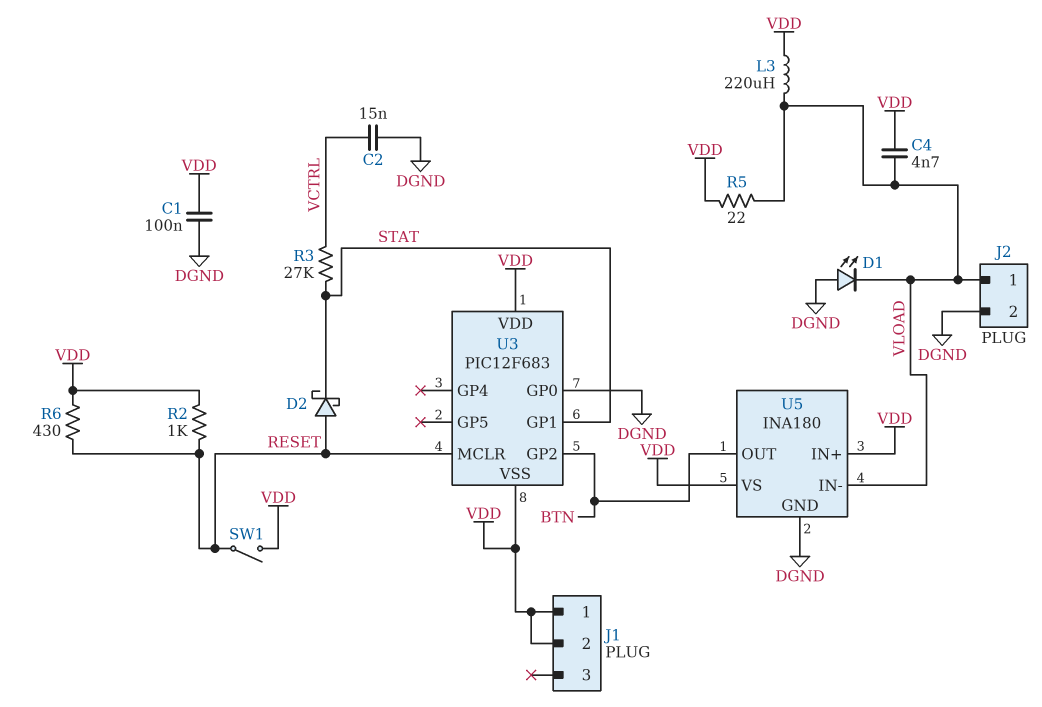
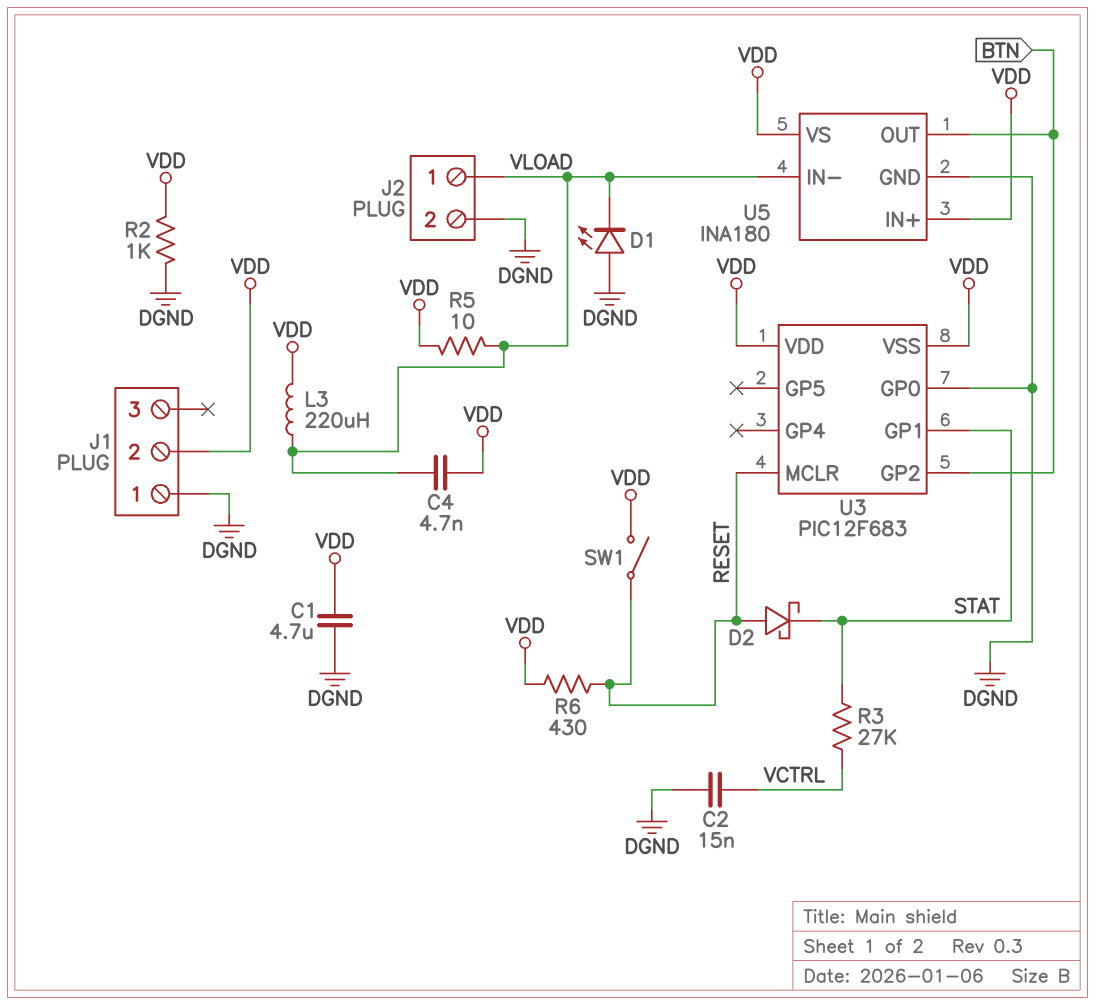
C1: 100nF (DGND, VDD) -> 4.7uF (DGND, VDD)
J1 pin 1: VDD -> DGND
R2: 1k (RESET, VDD) -> 1k (DGND, VDD)
R5: 22 (VDD, VLOAD) -> 10 (VDD, VLOAD)

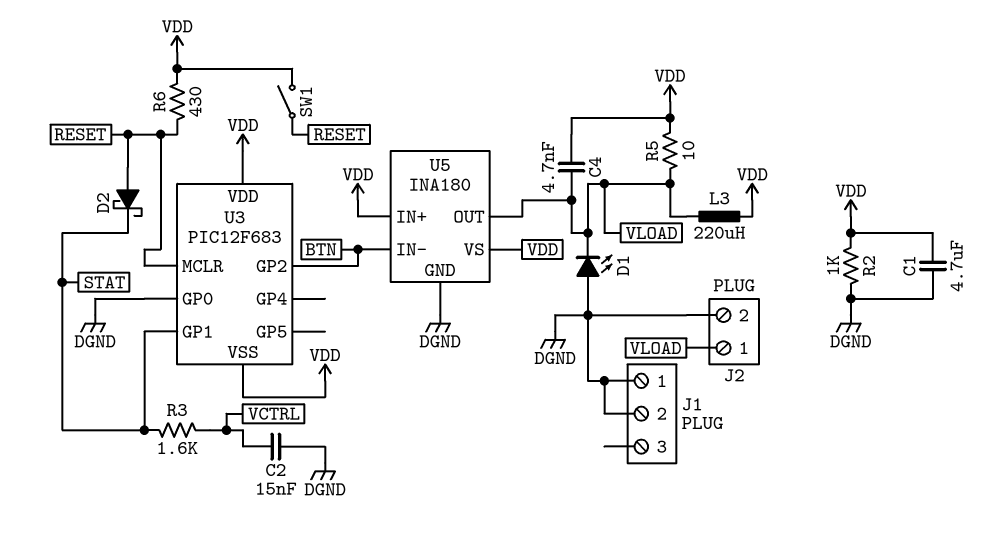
J1 pin 2: VDD -> DGND
R3: 27k (STAT, VCTRL) -> 1.6k (STAT, VCTRL)
U5 pin IN-: VLOAD -> BTN
U5 pin OUT: BTN -> VLOAD

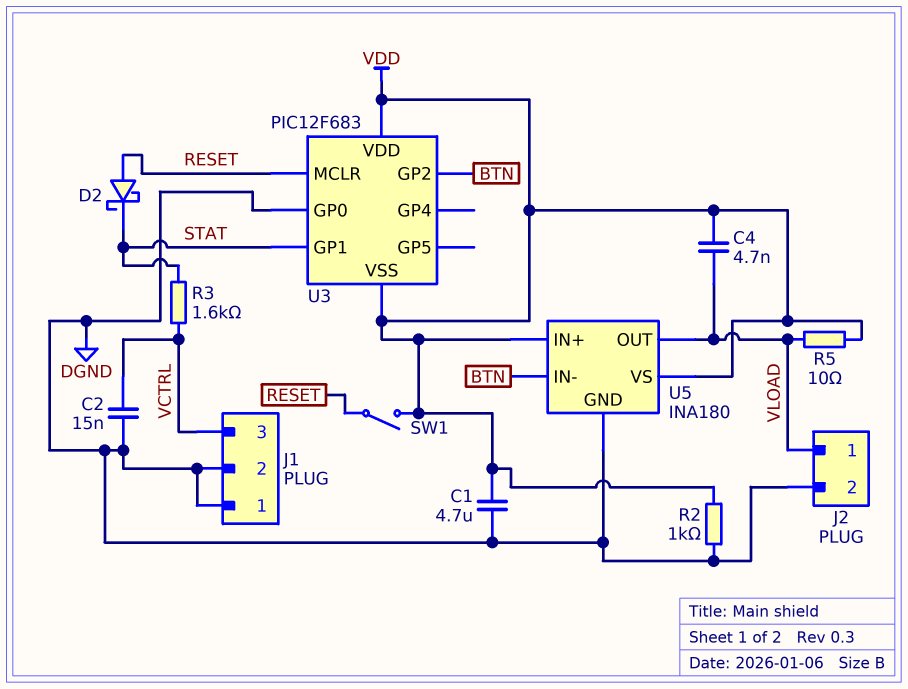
D1: LED (A DGND, K VLOAD) -> none
J1 pin 3: none -> VCTRL
L3: 220uH (VDD, VLOAD) -> none
R6: 430 (RESET, VDD) -> none

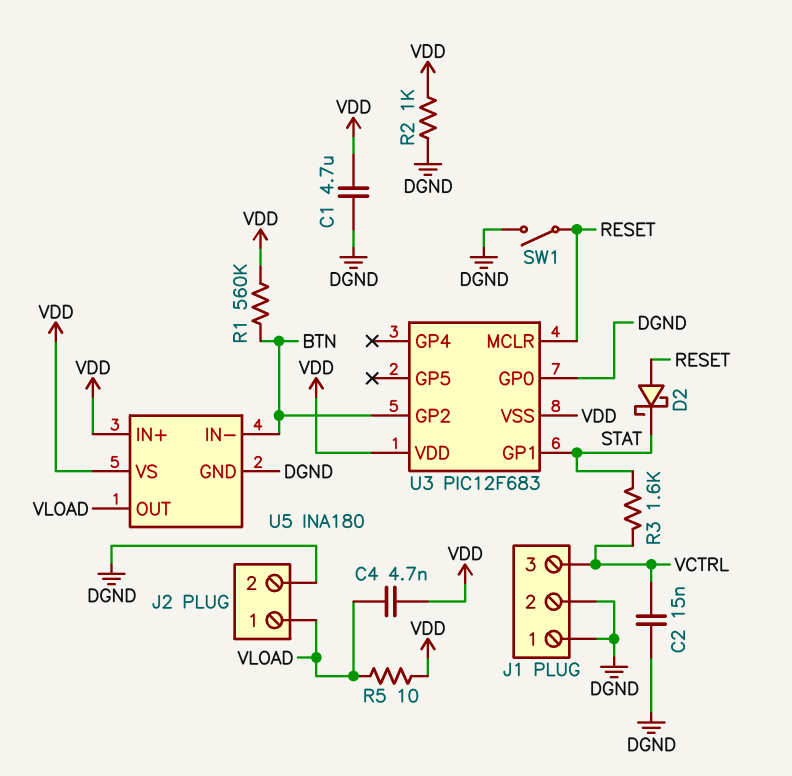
R1: none -> 560k (BTN, VDD)
SW1: switch (RESET, VDD) -> switch (DGND, RESET)

